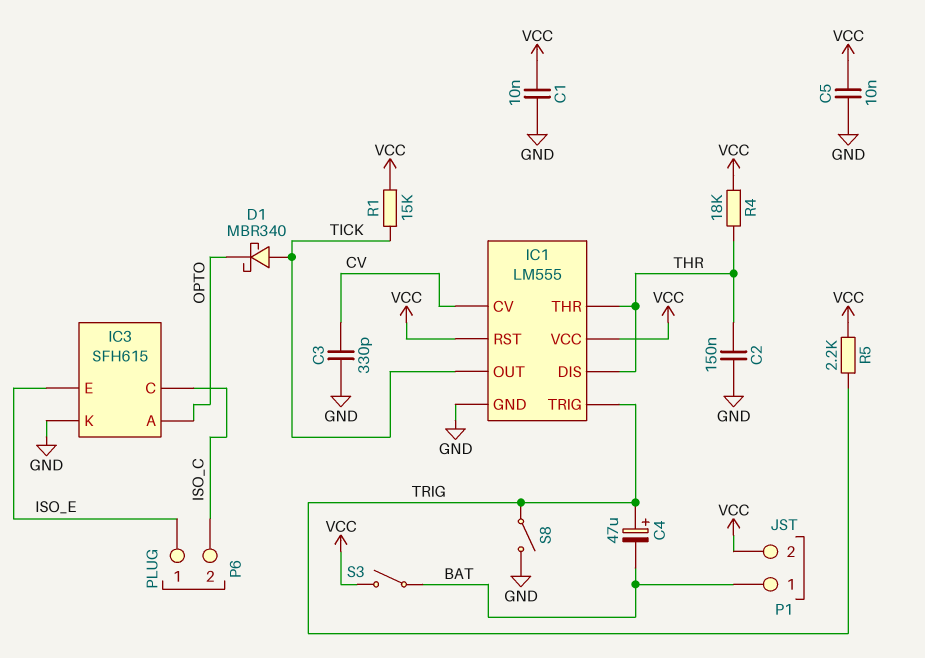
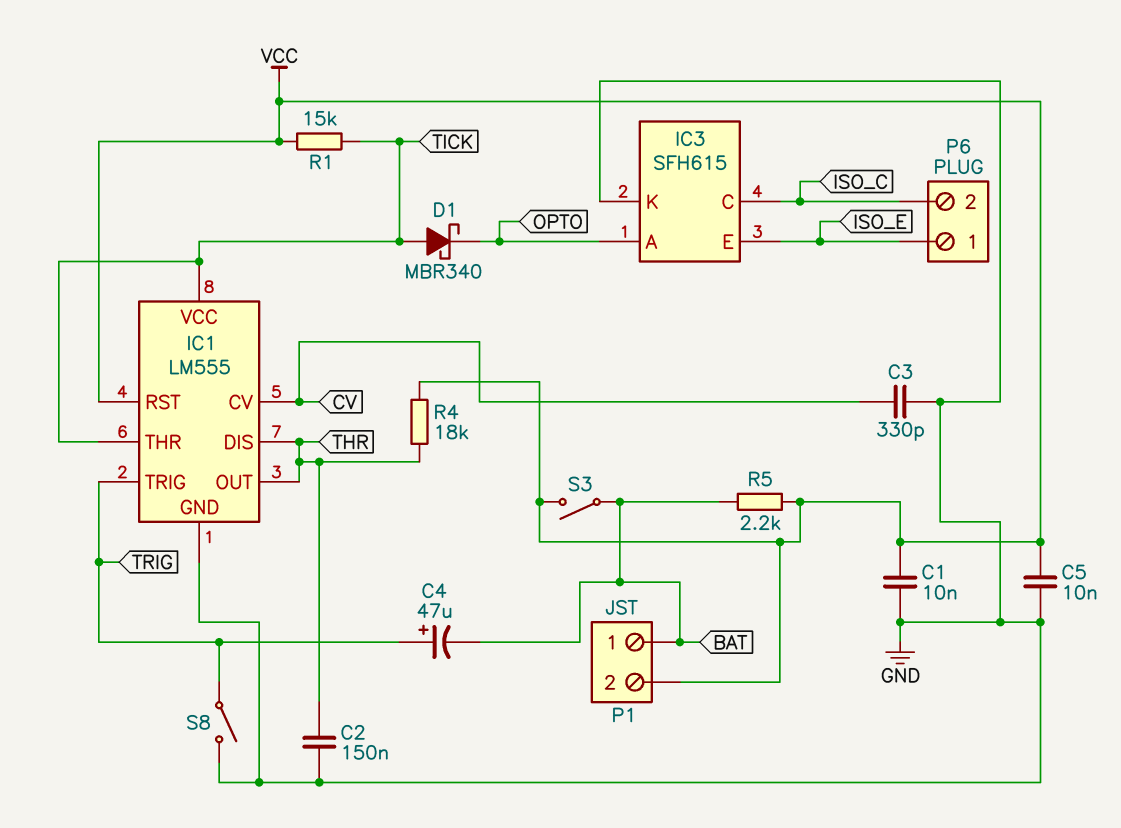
IC1 pin OUT: TICK -> THR
IC1 pin THR: THR -> TICK
IC1 pin VCC: VCC -> TICK
R5: 2.2k (TRIG, VCC) -> 2.2k (BAT, VCC)

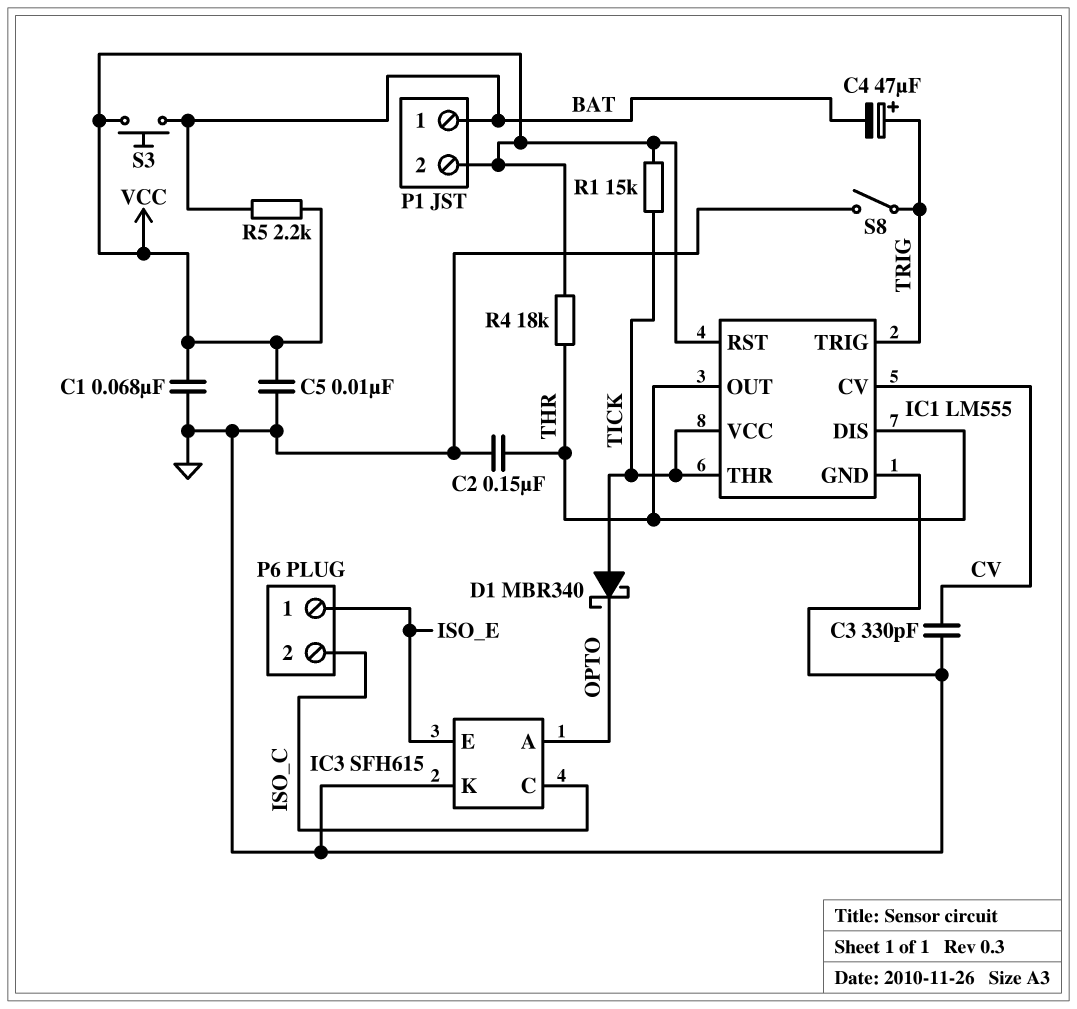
C1: 10nF (GND, VCC) -> 68nF (GND, VCC)
S3: switch (BAT, VCC) -> button (BAT, VCC)

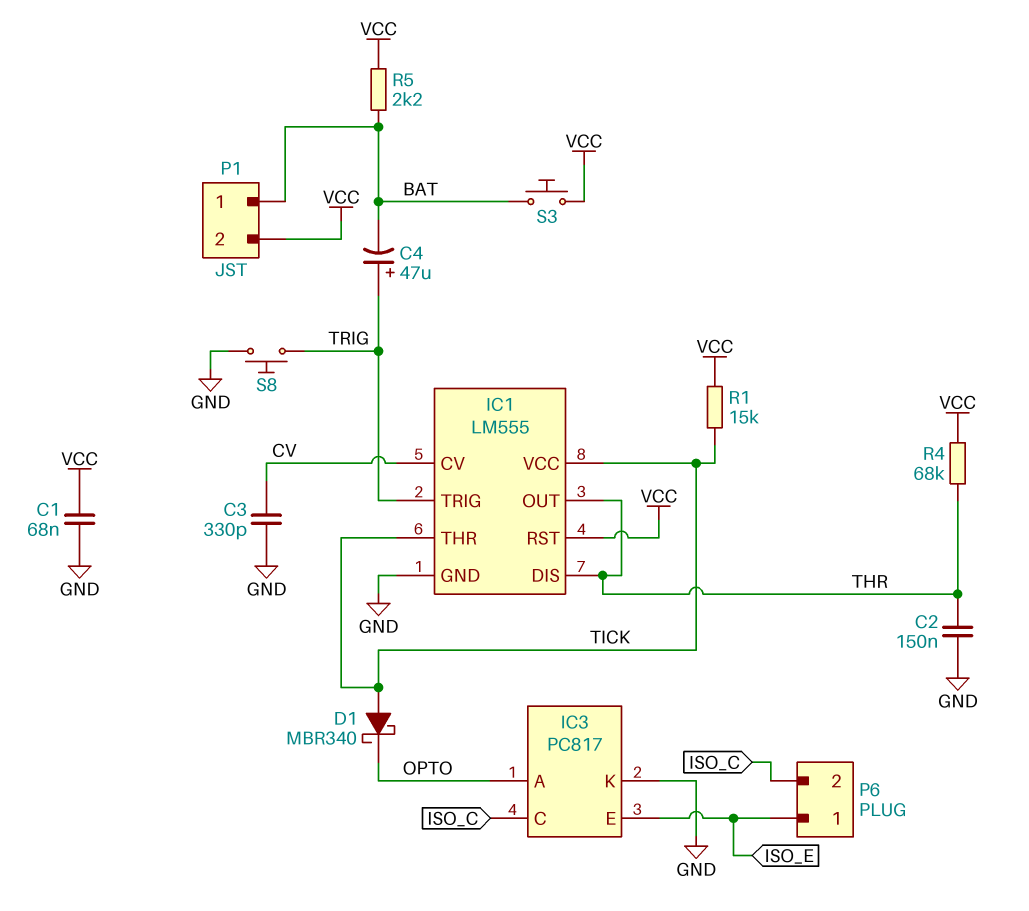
C5: 10nF (GND, VCC) -> none
IC3: SFH615 -> PC817
R4: 18k (THR, VCC) -> 68k (THR, VCC)
S8: switch (GND, TRIG) -> button (GND, TRIG)

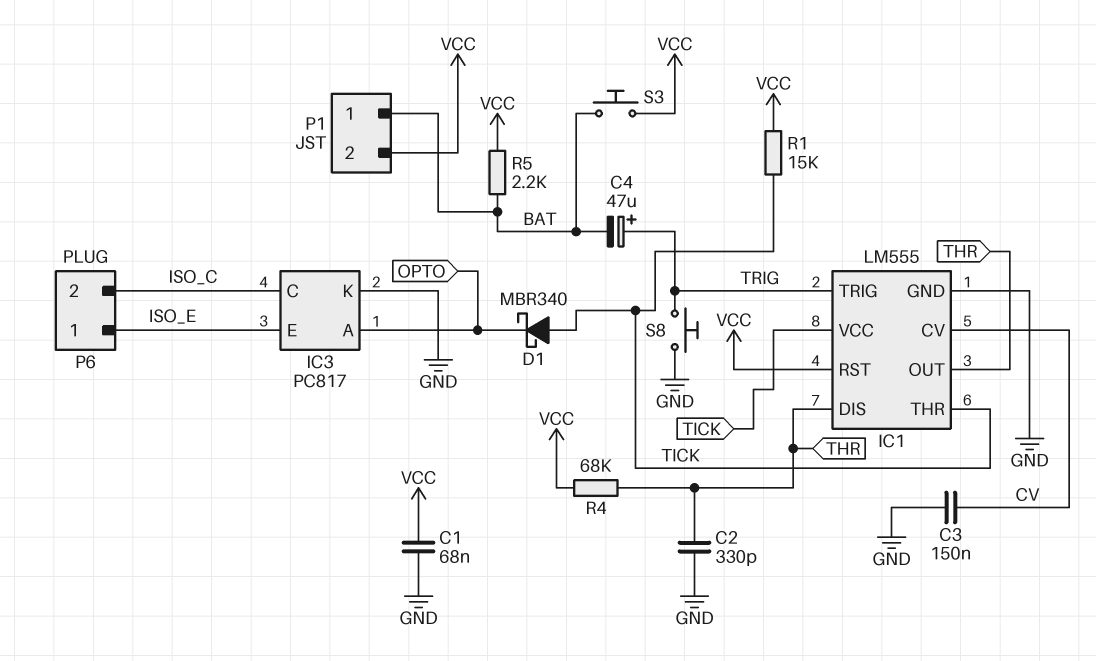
C2: 150nF (GND, THR) -> 330pF (GND, THR)
C3: 330pF (CV, GND) -> 150nF (CV, GND)

